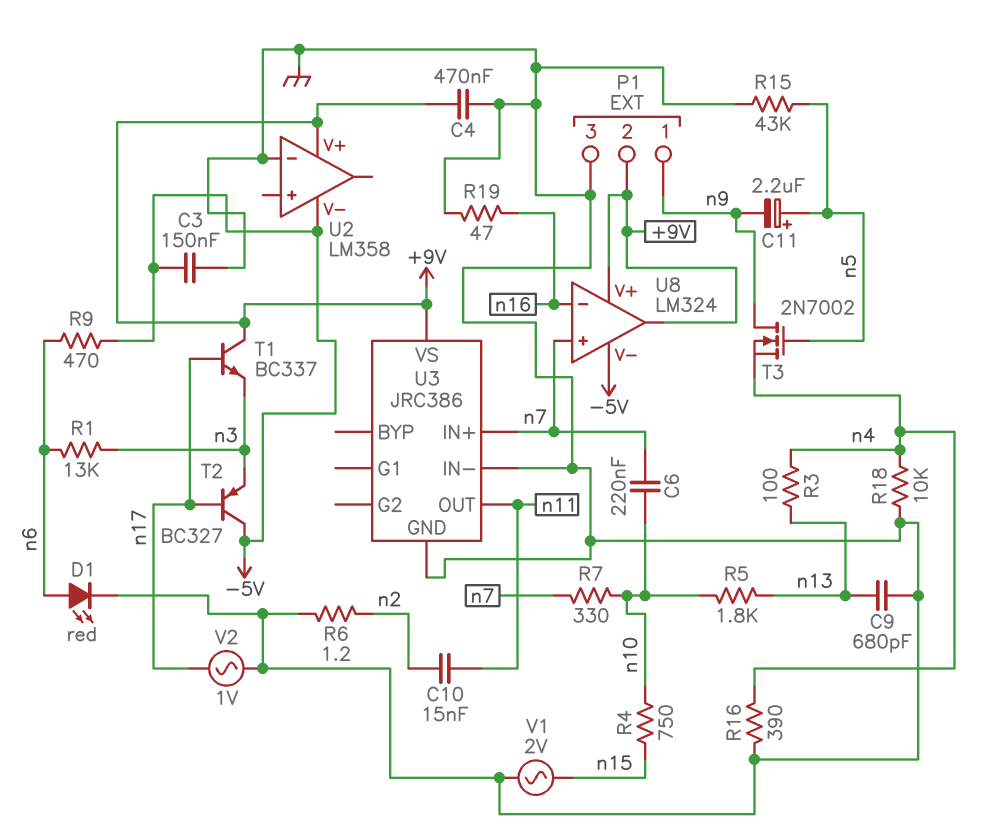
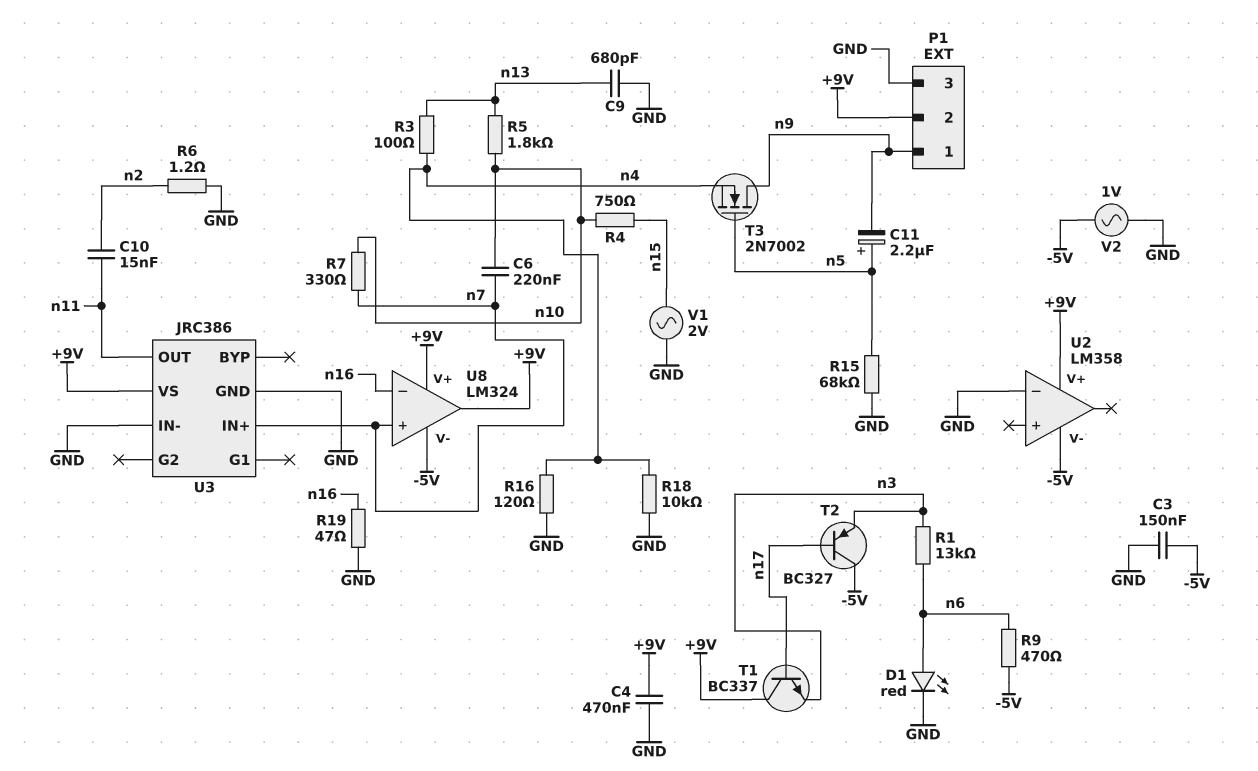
R15: 43k (GND, n5) -> 68k (GND, n5)
R16: 390 (GND, n4) -> 120 (GND, n4)
V2: AC 1V (GND, n17) -> AC 1V (-5V, GND)

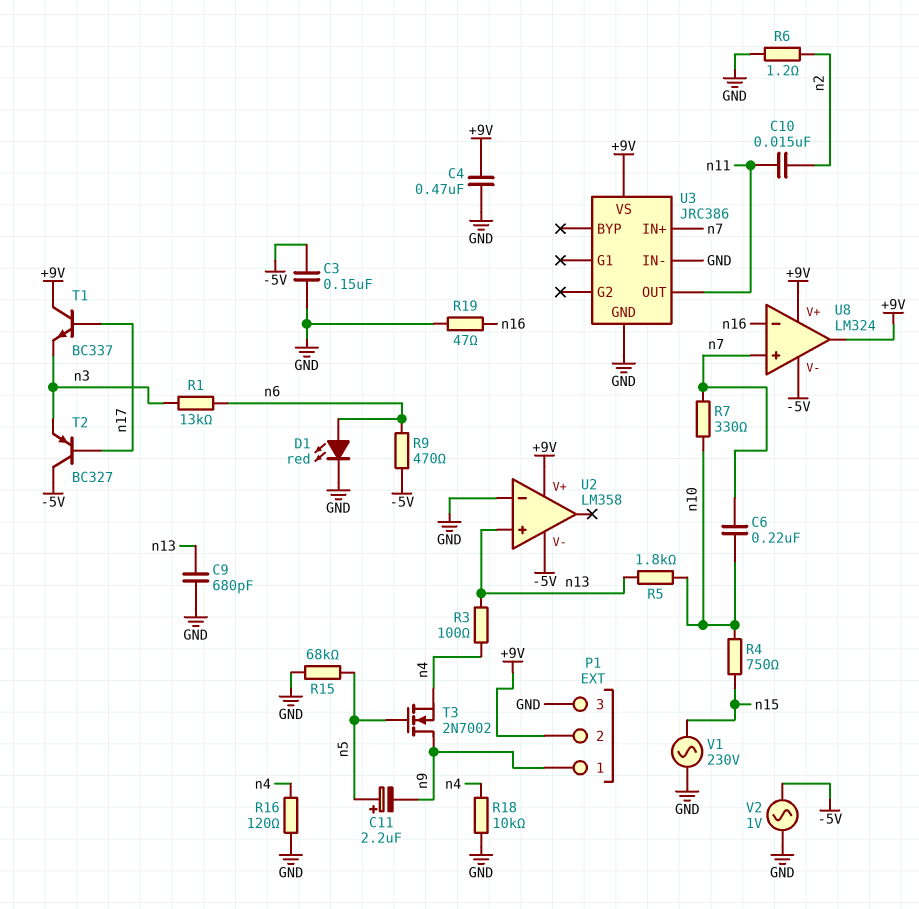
U2 pin in+: none -> n13
V1: AC 2V (GND, n15) -> AC 230V (GND, n15)

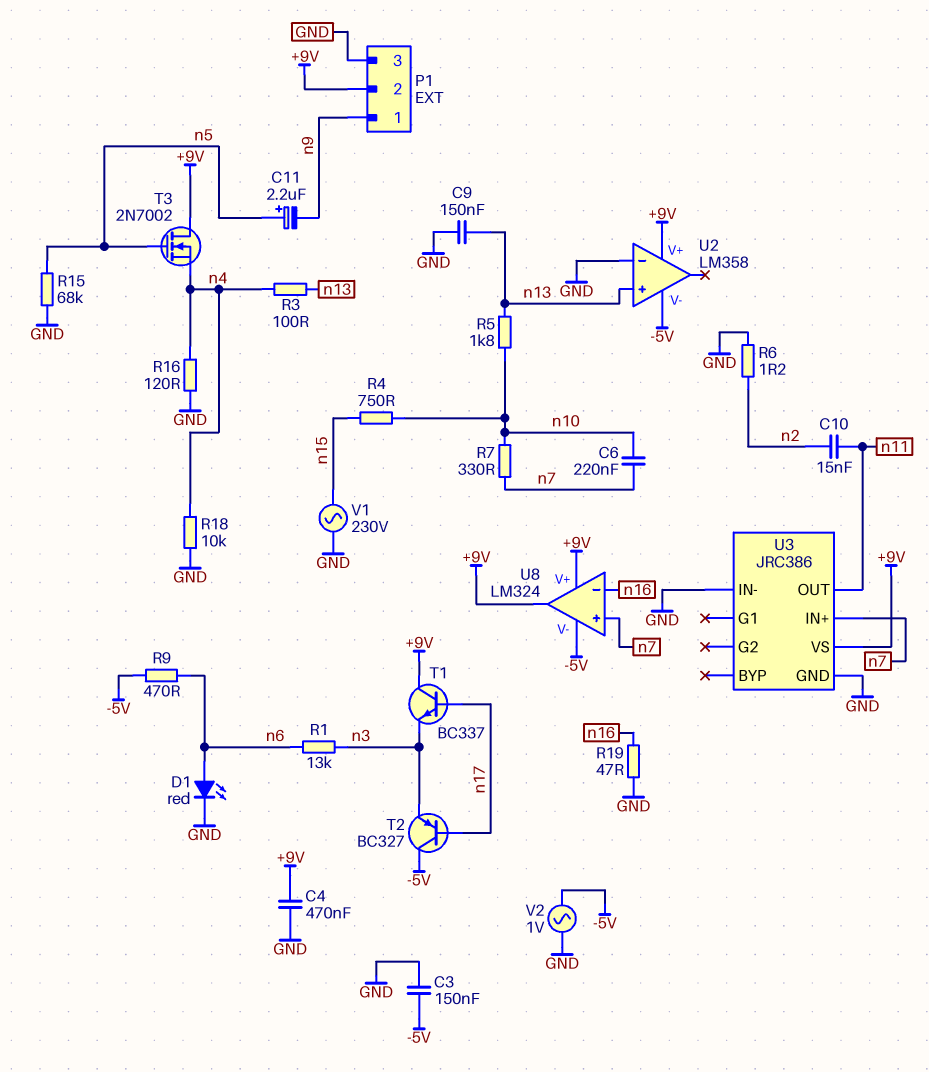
C9: 680pF (GND, n13) -> 150nF (GND, n13)
T3: NMOS 2N7002 (G n5, D n9, S n4) -> NMOS 2N7002 (G n5, D +9V, S n4)

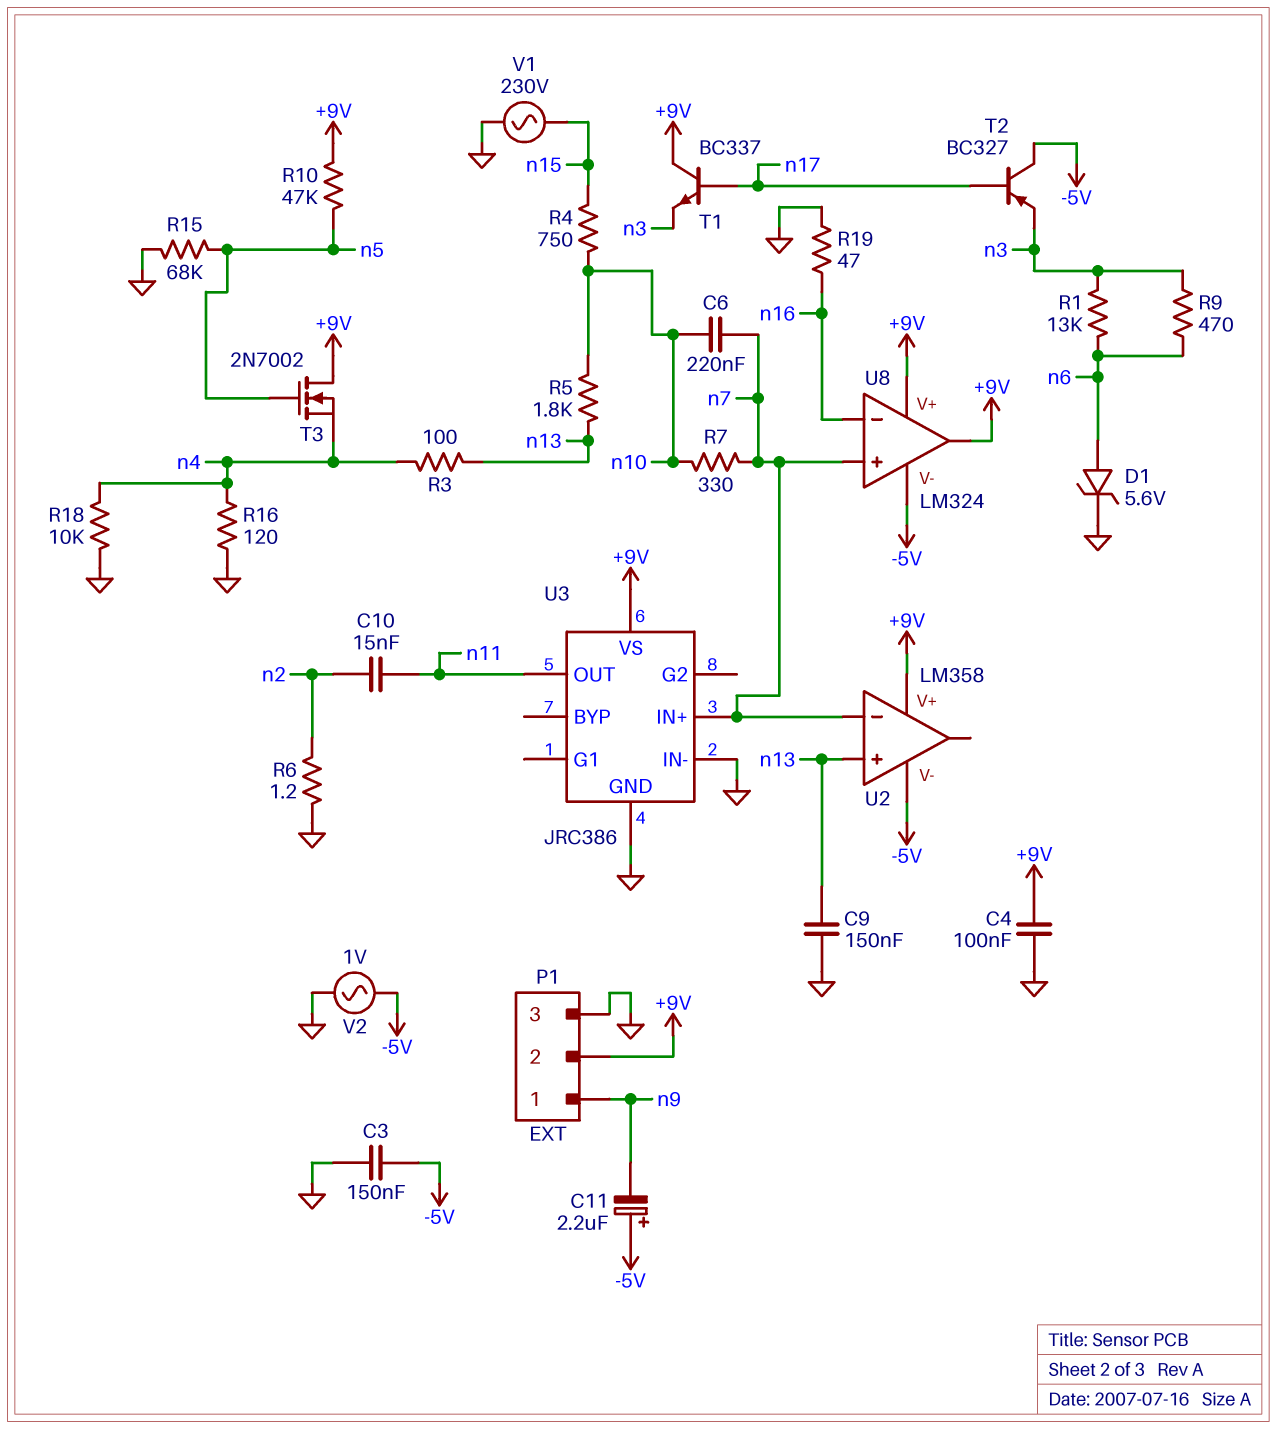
C4: 470nF (+9V, GND) -> 100nF (+9V, GND)
C11: 2.2uF (plus n5, minus n9) -> 2.2uF (plus -5V, minus n9)
D1: LED red (A n6, K GND) -> zener 5.6V (A n6, K GND)
R9: 470 (-5V, n6) -> 470 (n3, n6)
R10: none -> 47k (+9V, n5)
U2 pin in-: GND -> n7

